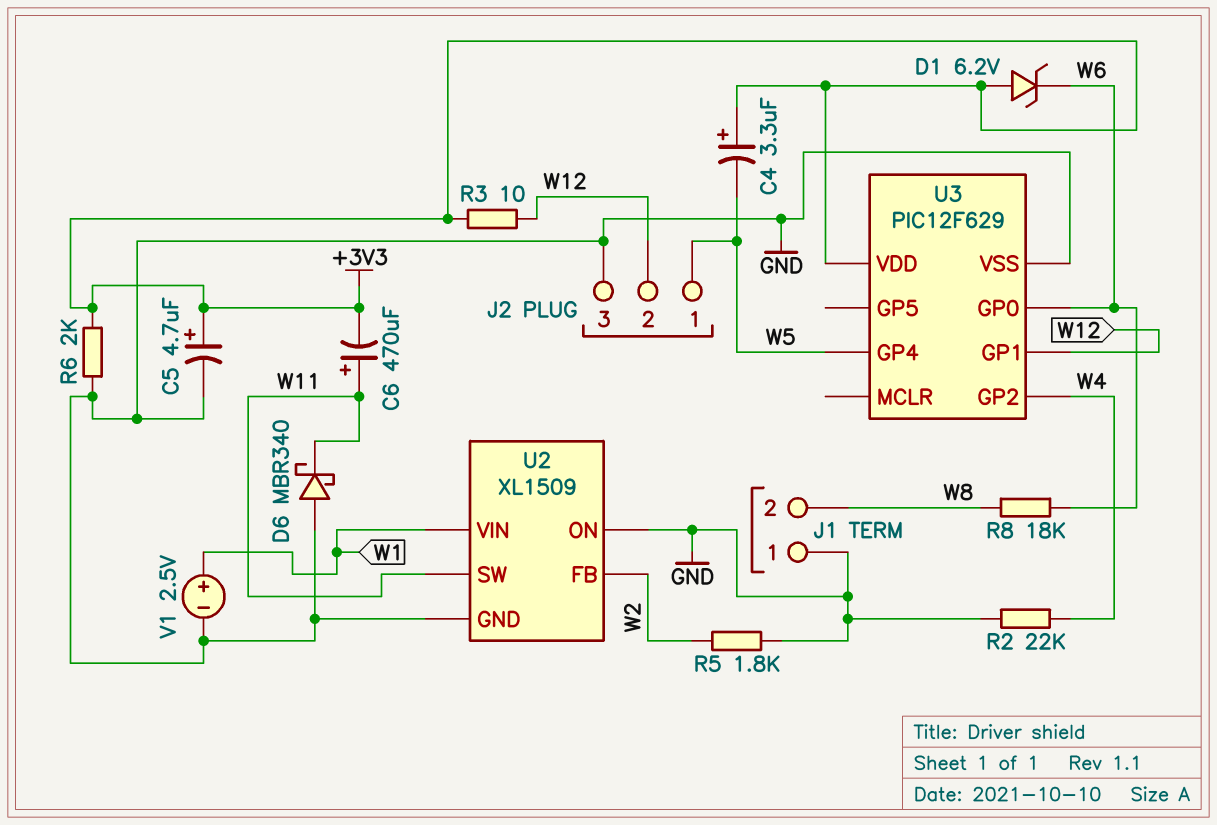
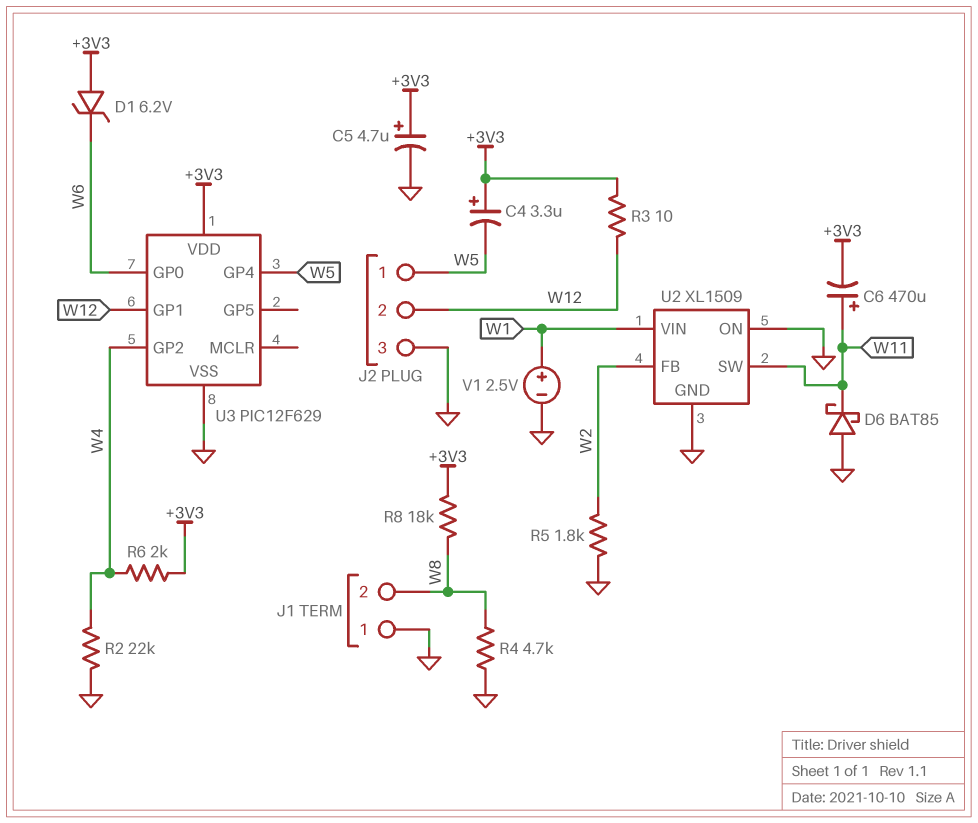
D6: schottky MBR340 (A GND, K W11) -> schottky BAT85 (A GND, K W11)
R4: none -> 4.7k (GND, W8)
R6: 2k (+3V3, GND) -> 2k (+3V3, W4)
R8: 18k (W6, W8) -> 18k (+3V3, W8)

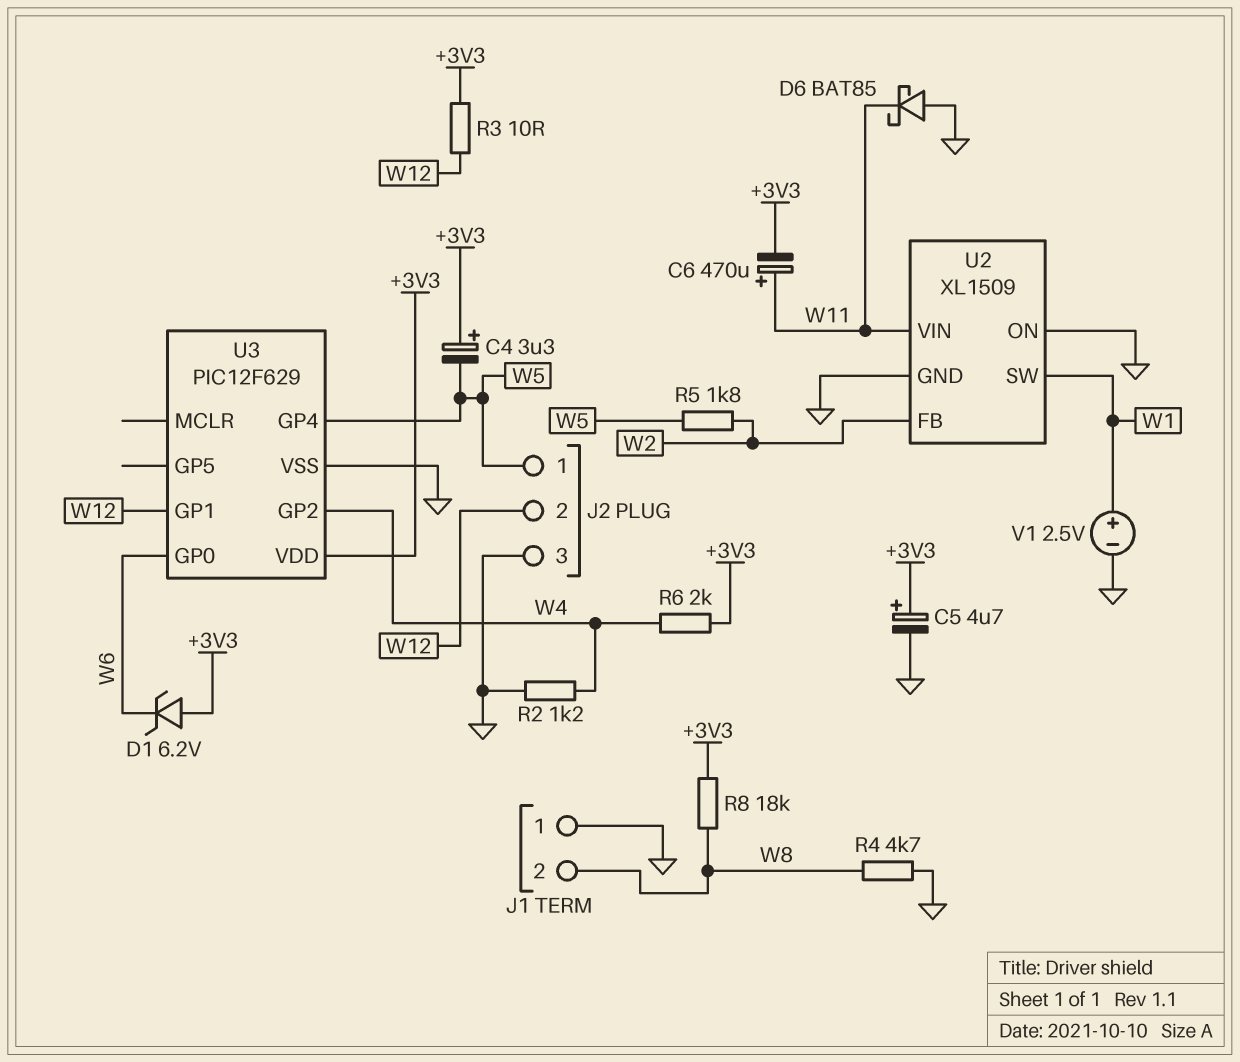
R2: 22k (GND, W4) -> 1.2k (GND, W4)
R5: 1.8k (GND, W2) -> 1.8k (W2, W5)
U2 pin SW: W11 -> W1
U2 pin VIN: W1 -> W11

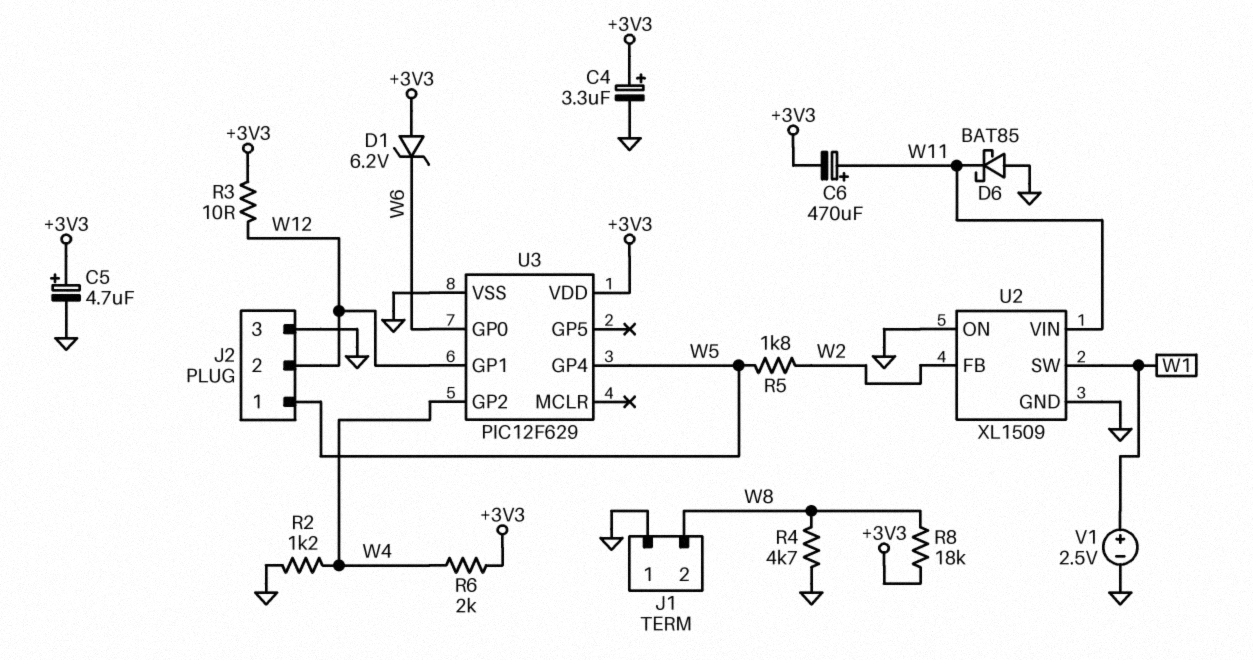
C4: 3.3uF (plus +3V3, minus W5) -> 3.3uF (plus +3V3, minus GND)

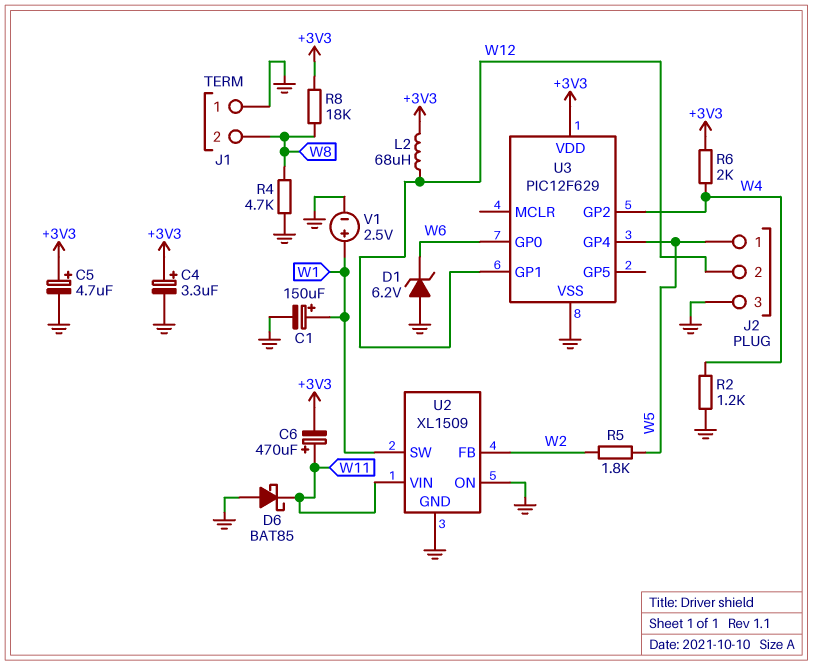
C1: none -> 150uF (plus W1, minus GND)
D1: zener 6.2V (A +3V3, K W6) -> zener 6.2V (A GND, K W6)
L2: none -> 68uH (+3V3, W12)
R3: 10 (+3V3, W12) -> none

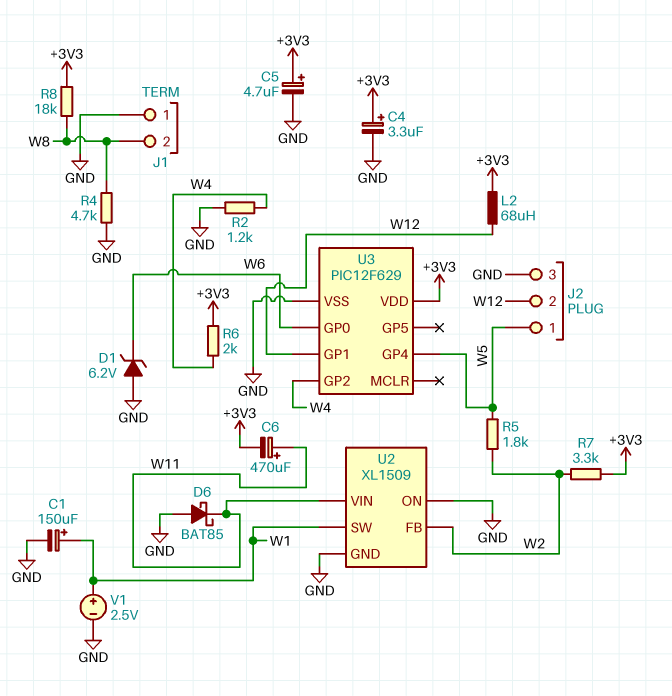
R7: none -> 3.3k (+3V3, W2)

